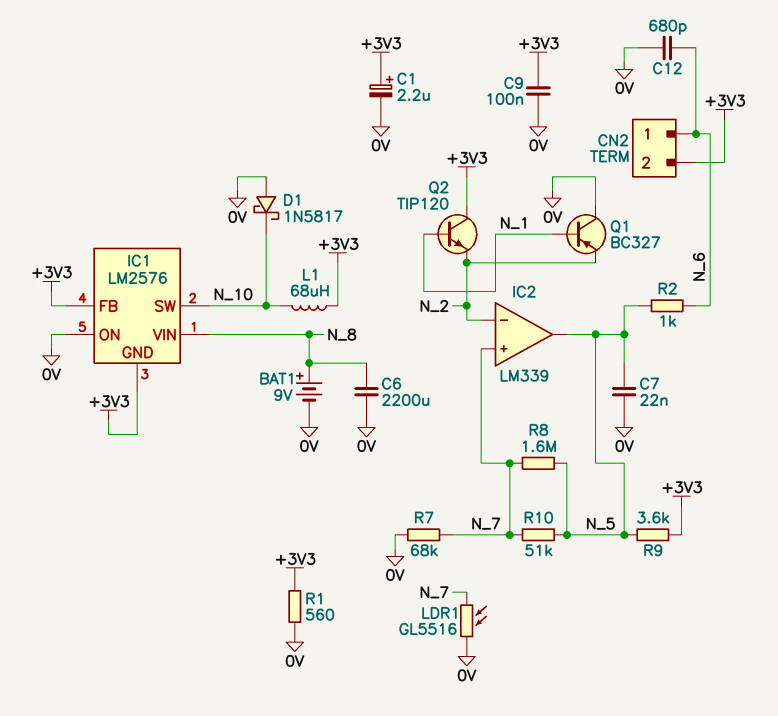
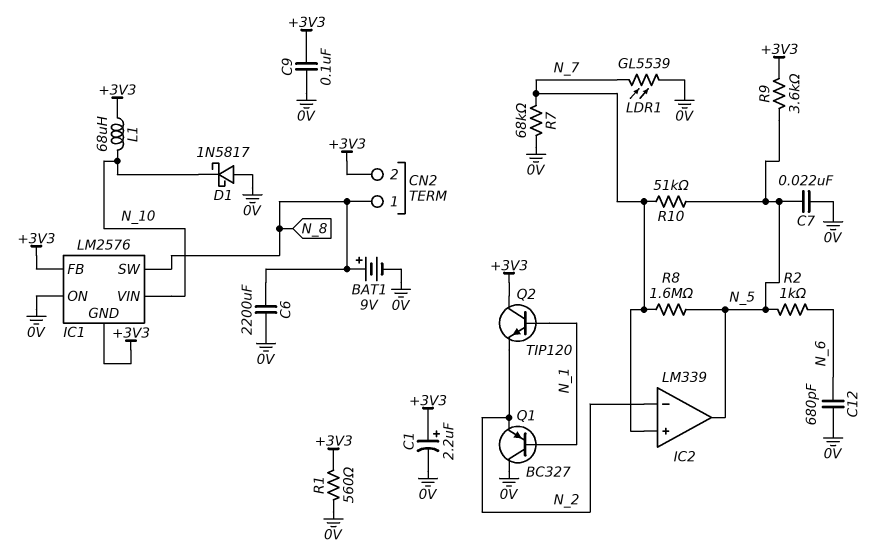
CN2 pin 1: N_6 -> N_8
IC1 pin SW: N_10 -> N_8
IC1 pin VIN: N_8 -> N_10
LDR1: GL5516 (0V, N_7) -> GL5539 (0V, N_7)

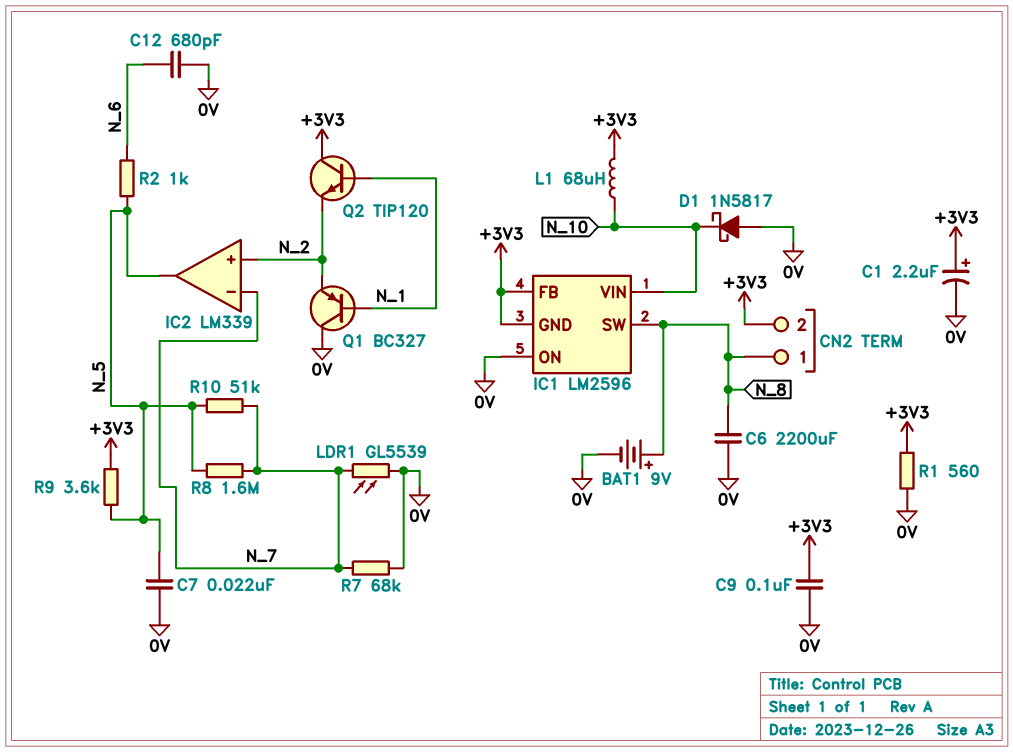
IC1: LM2576 -> LM2596
IC2 pin in+: N_7 -> N_2
IC2 pin in-: N_2 -> N_7

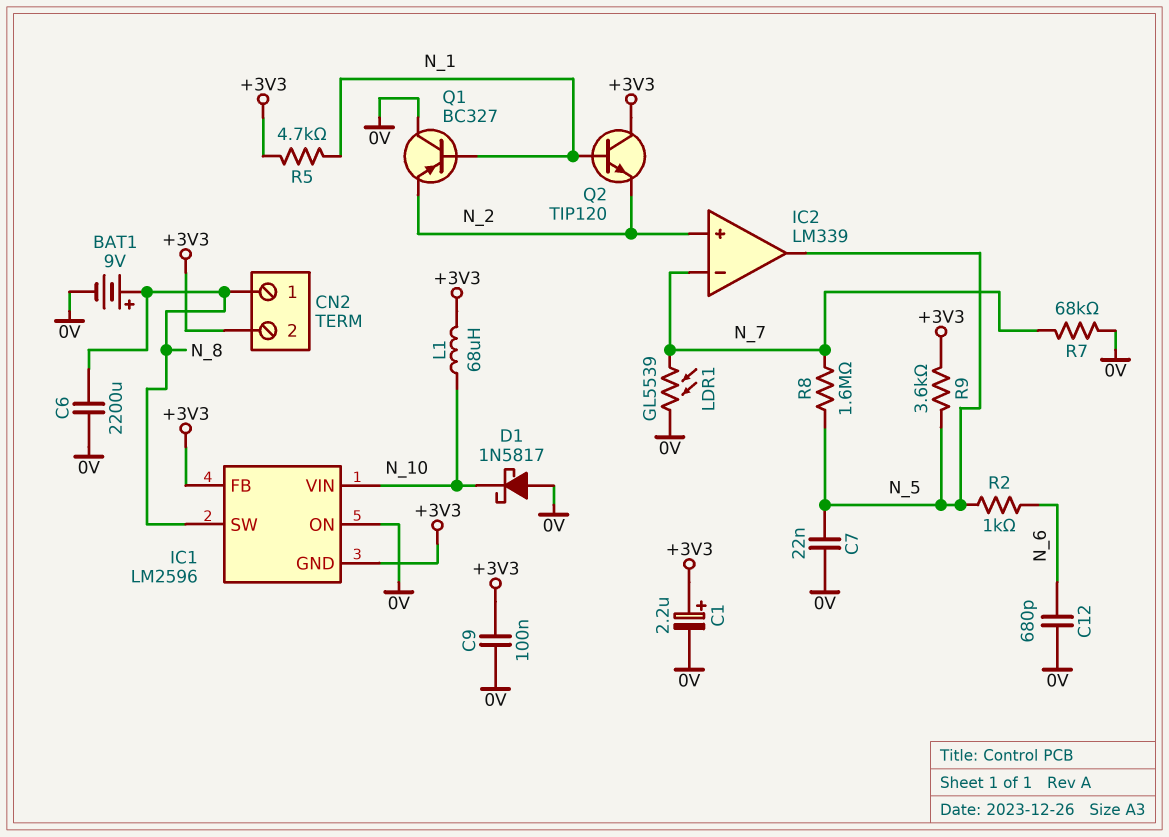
R1: 560 (+3V3, 0V) -> none
R5: none -> 4.7k (+3V3, N_1)
R10: 51k (N_5, N_7) -> none

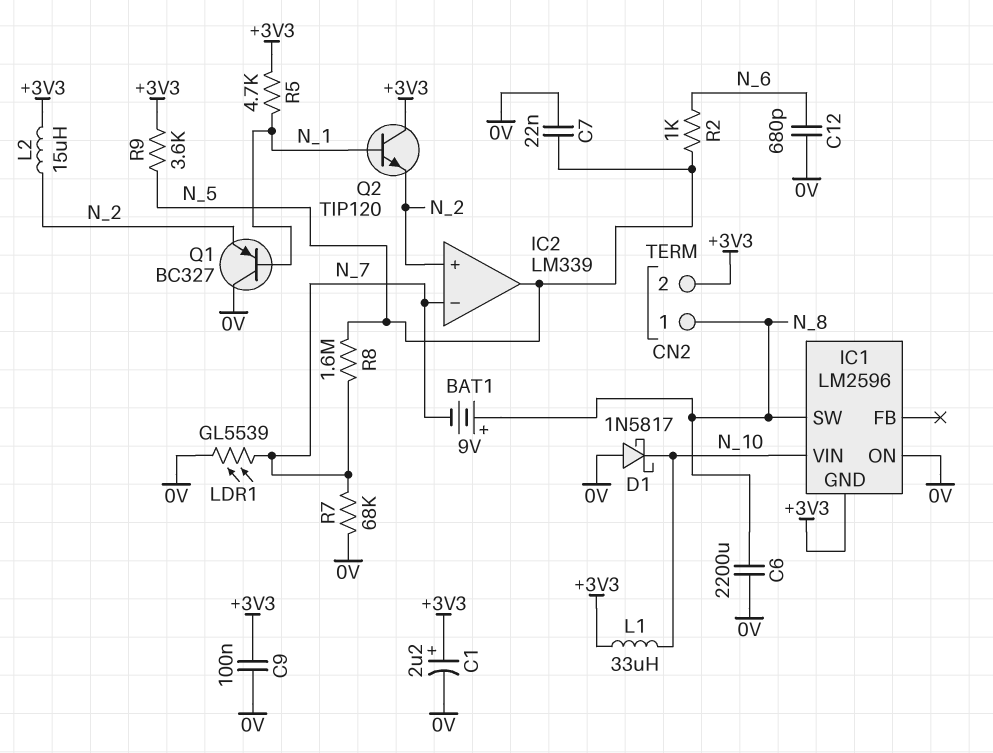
BAT1: 9V (plus N_8, minus 0V) -> 9V (plus N_8, minus N_7)
IC1 pin FB: +3V3 -> none
L1: 68uH (+3V3, N_10) -> 33uH (+3V3, N_10)
L2: none -> 15uH (+3V3, N_2)

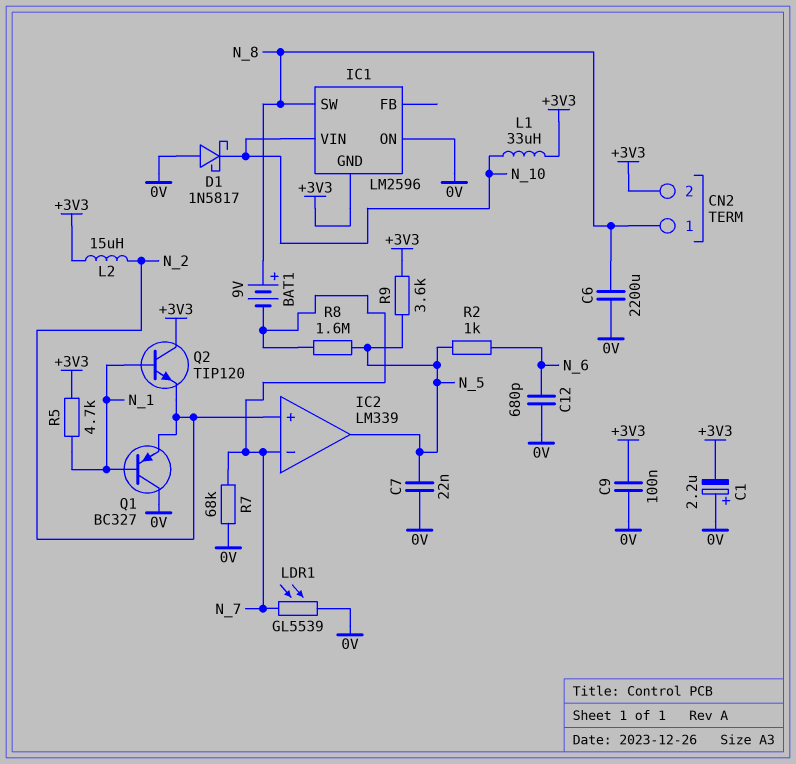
C1: 2.2uF (plus +3V3, minus 0V) -> 2.2uF (plus 0V, minus +3V3)

